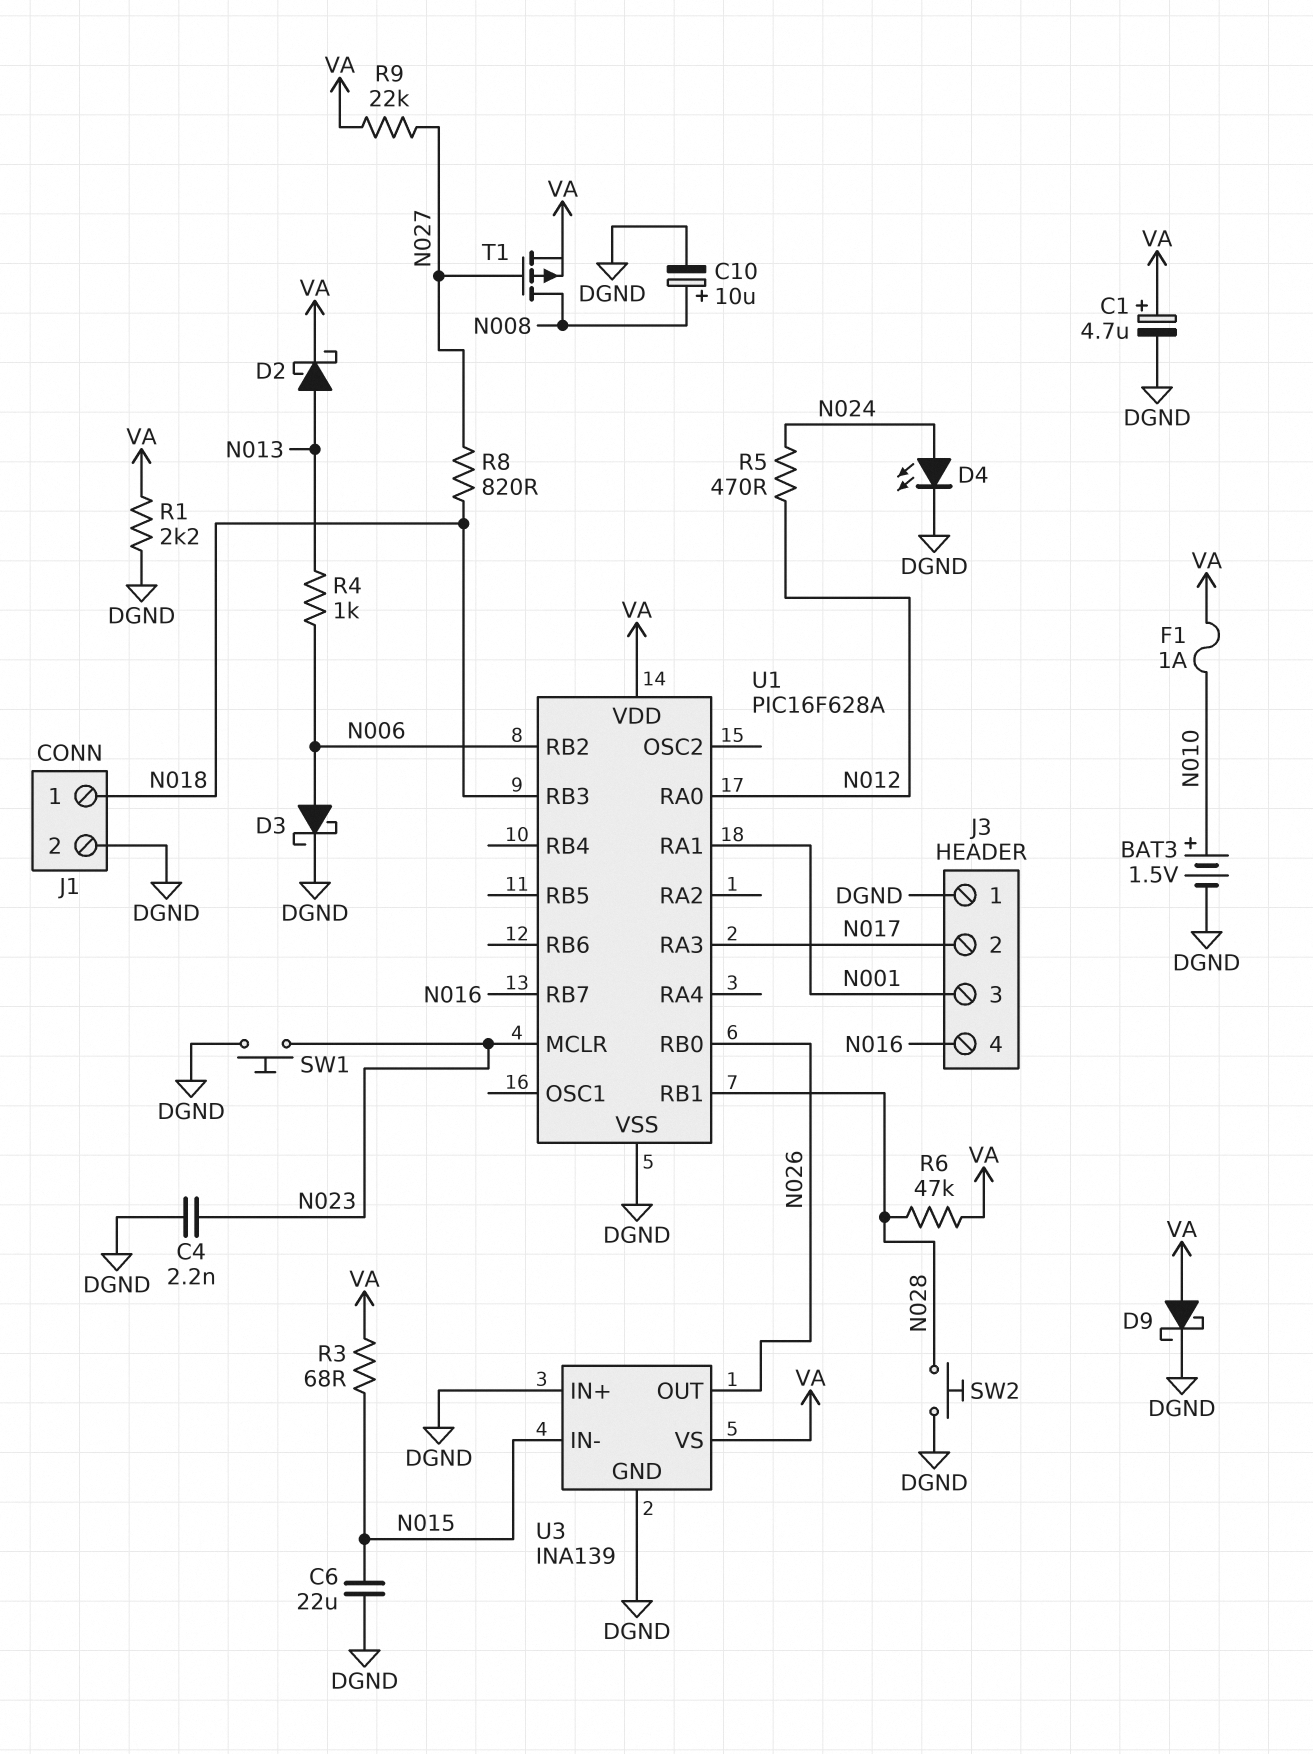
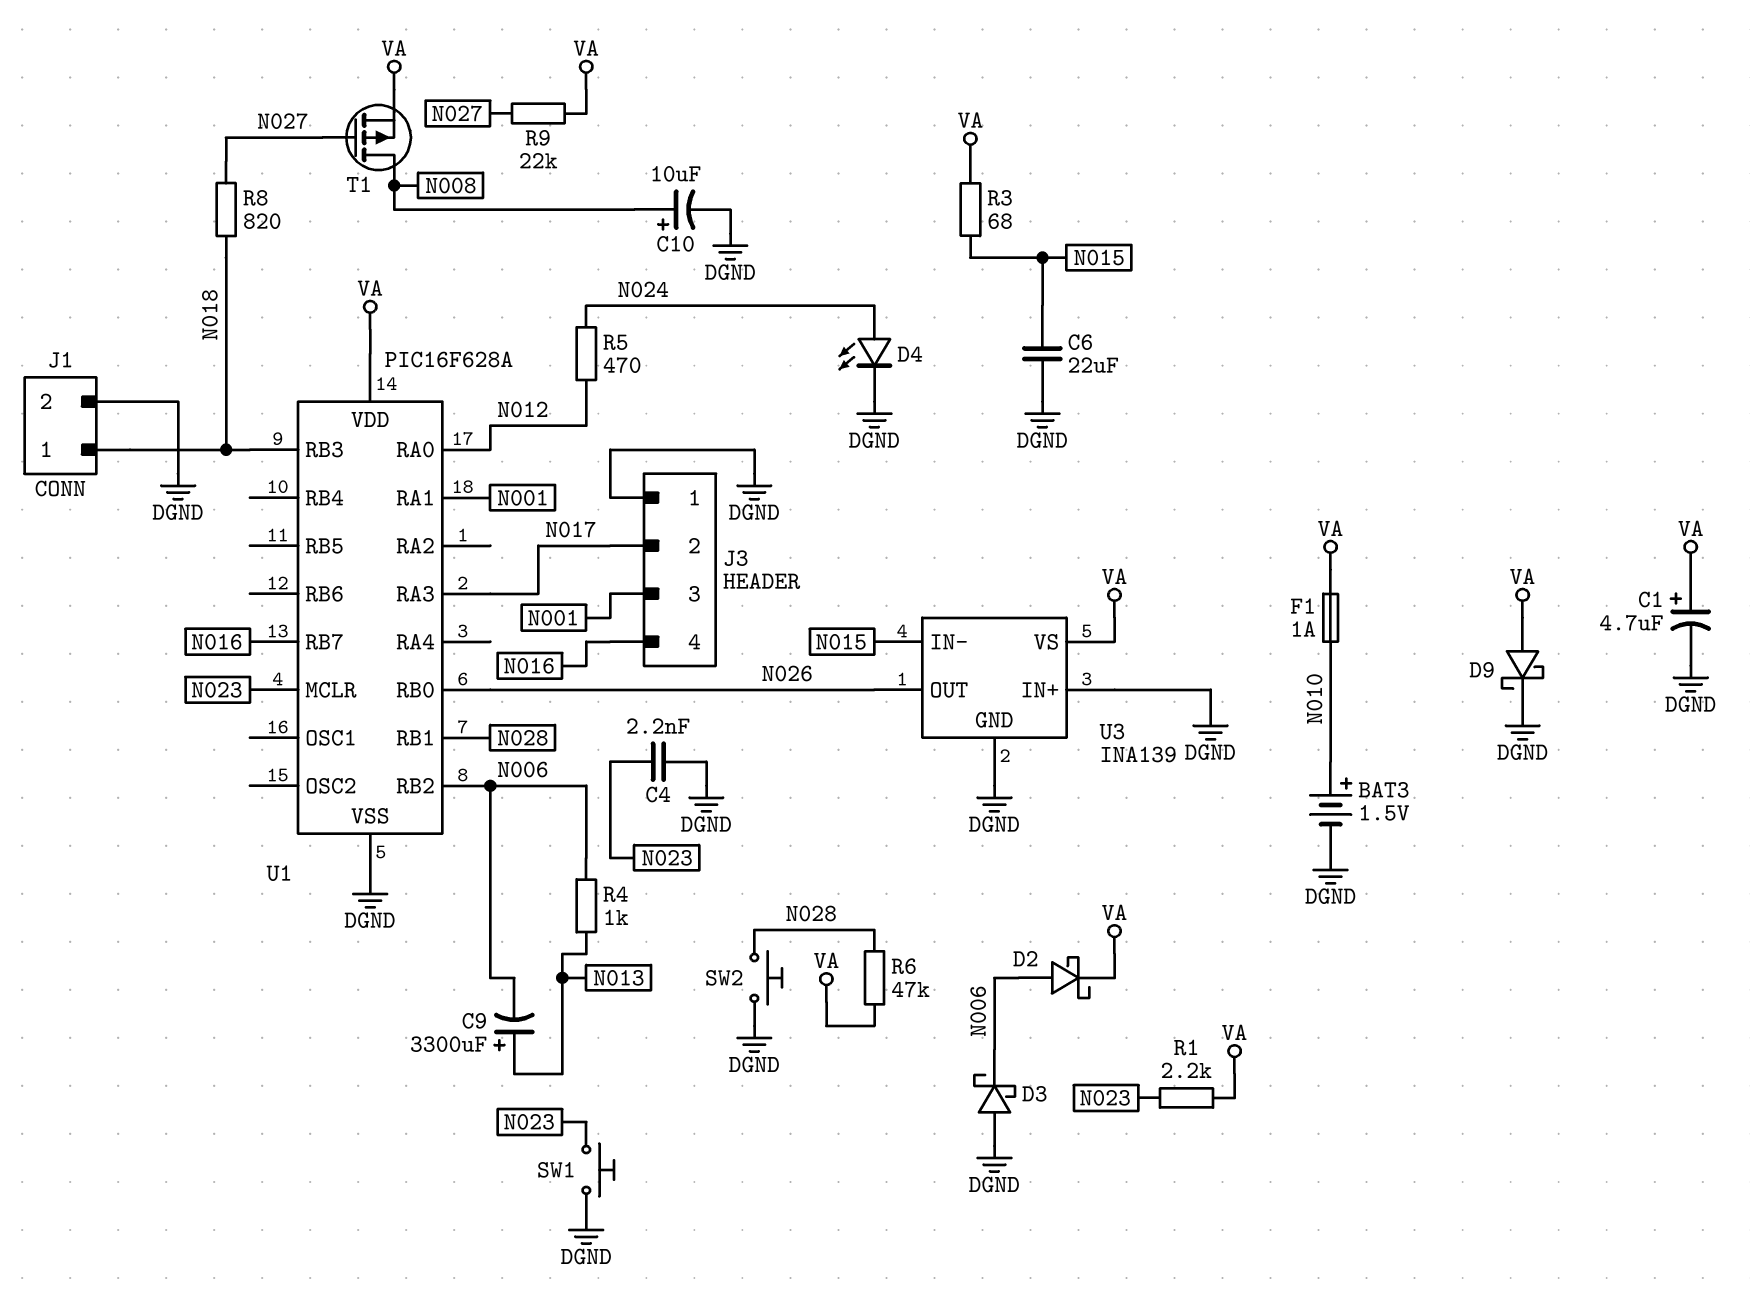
C9: none -> 3300uF (plus N013, minus N006)
D2: schottky (A N013, K VA) -> schottky (A N006, K VA)
D3: schottky (A N006, K DGND) -> schottky (A DGND, K N006)
R1: 2.2k (DGND, VA) -> 2.2k (N023, VA)

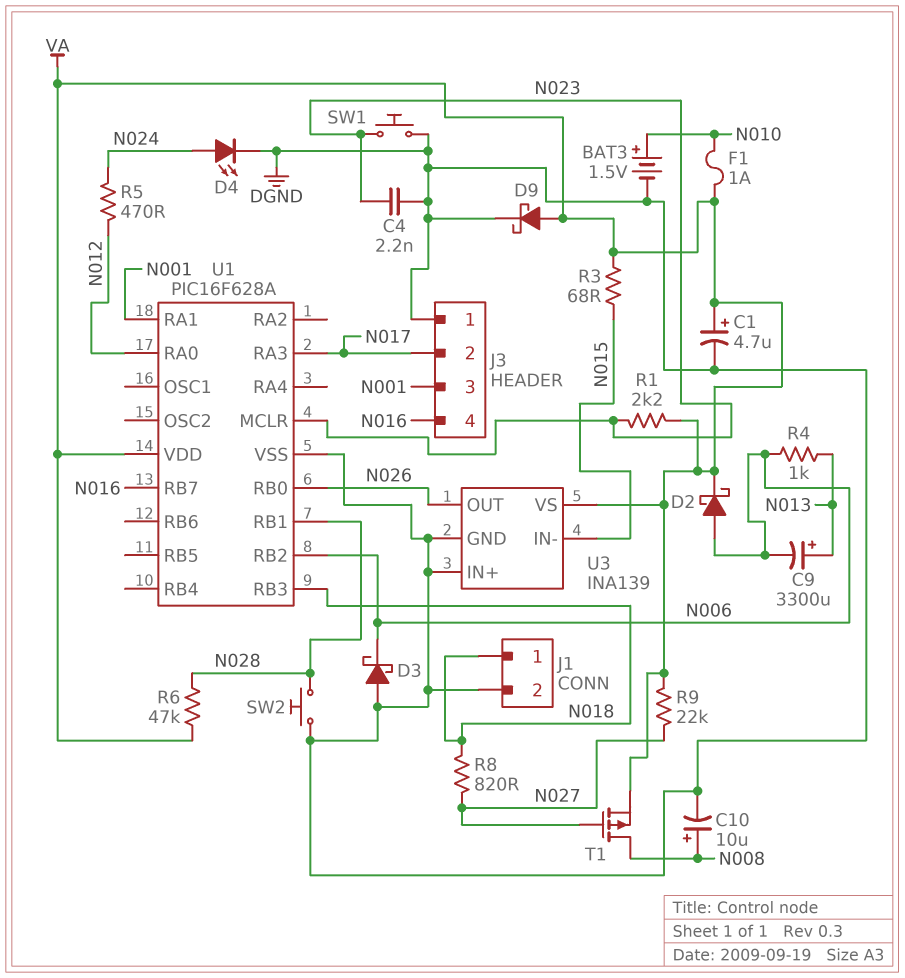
C6: 22uF (DGND, N015) -> none

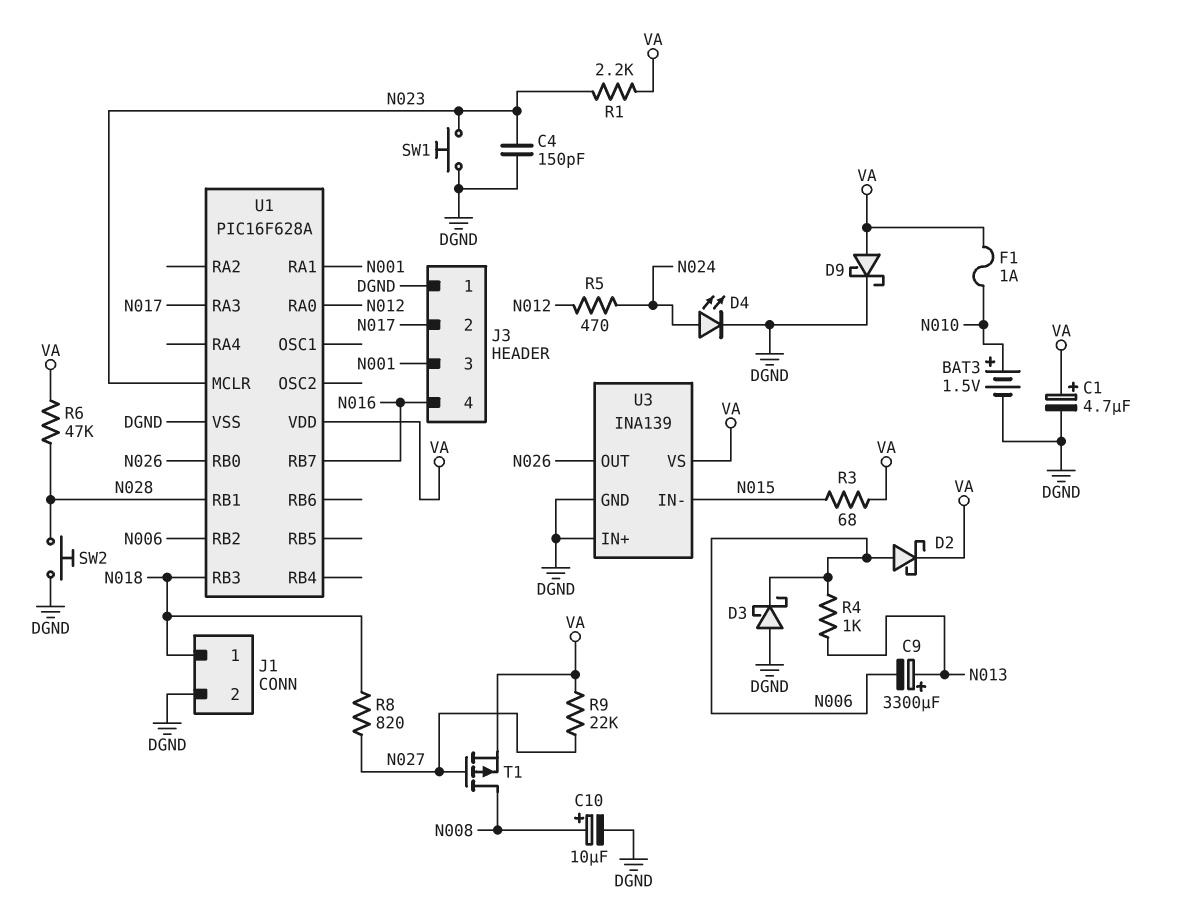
C4: 2.2nF (DGND, N023) -> 150pF (DGND, N023)

